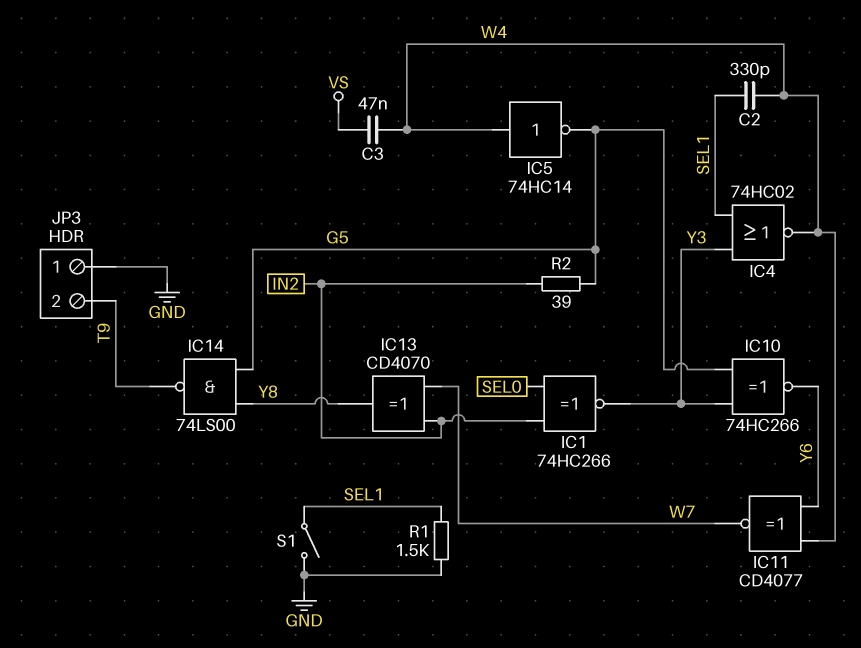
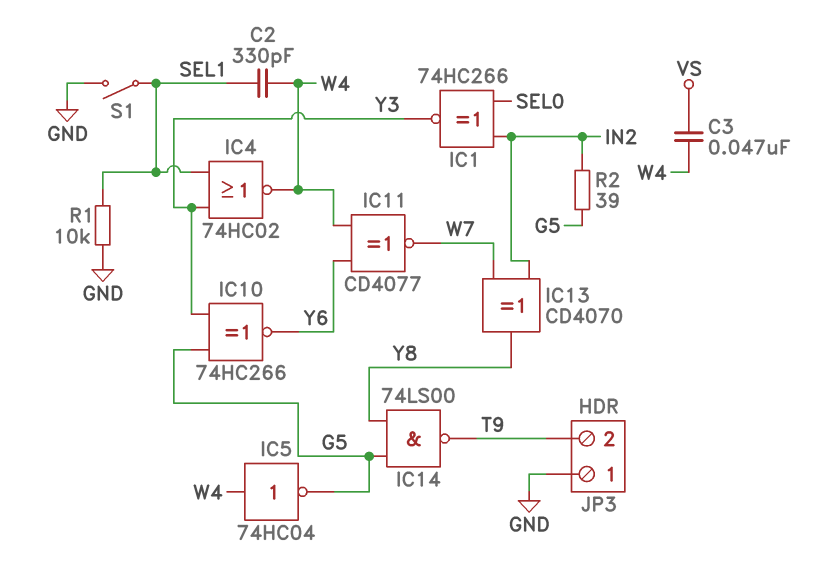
IC5: NOT 74HC14 (in W4, out G5) -> NOT 74HC04 (in W4, out G5)
R1: 1.5k (GND, SEL1) -> 10k (GND, SEL1)

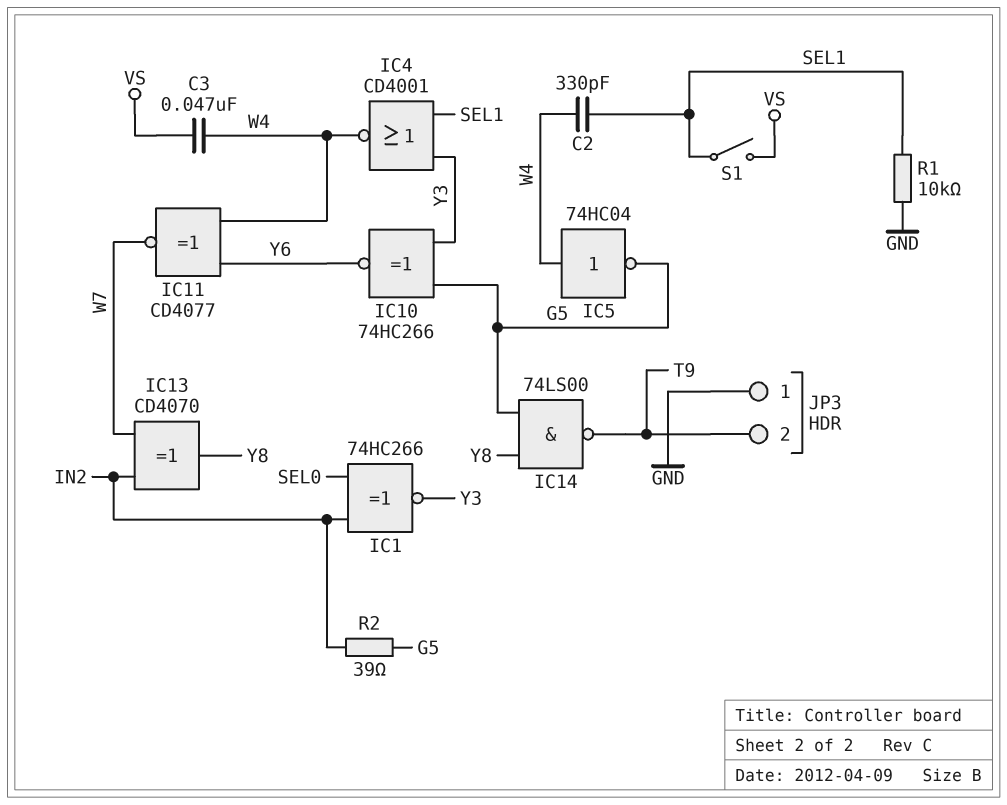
IC4: NOR 74HC02 (in SEL1, in Y3, out W4) -> NOR CD4001 (in SEL1, in Y3, out W4)
S1: switch (GND, SEL1) -> switch (SEL1, VS)

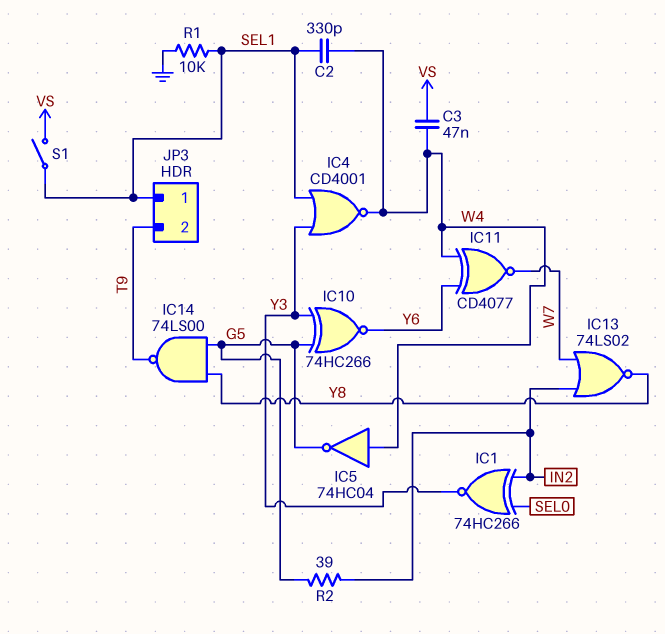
IC13: XOR CD4070 (in IN2, in W7, out Y8) -> NOR 74LS02 (in IN2, in W7, out Y8)
JP3 pin 1: GND -> SEL1

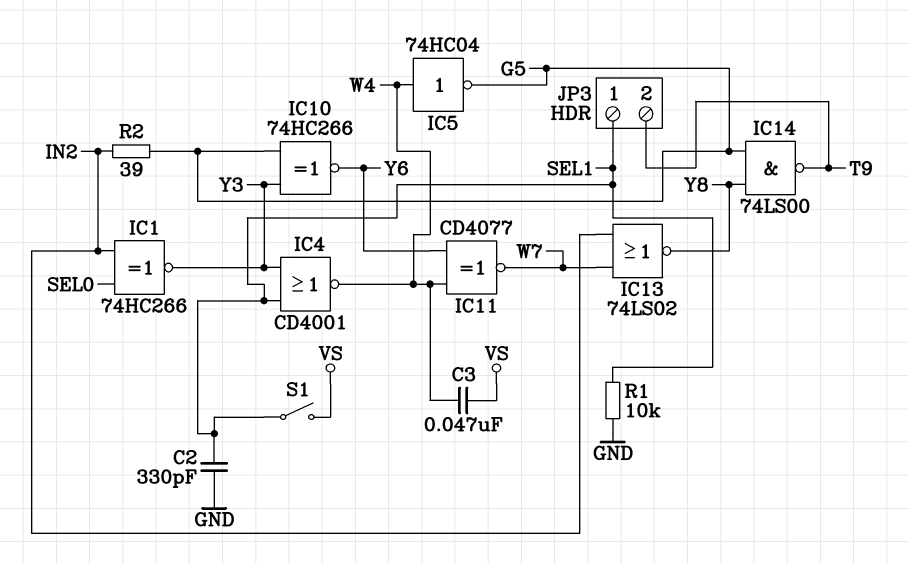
C2: 330pF (SEL1, W4) -> 330pF (GND, SEL1)

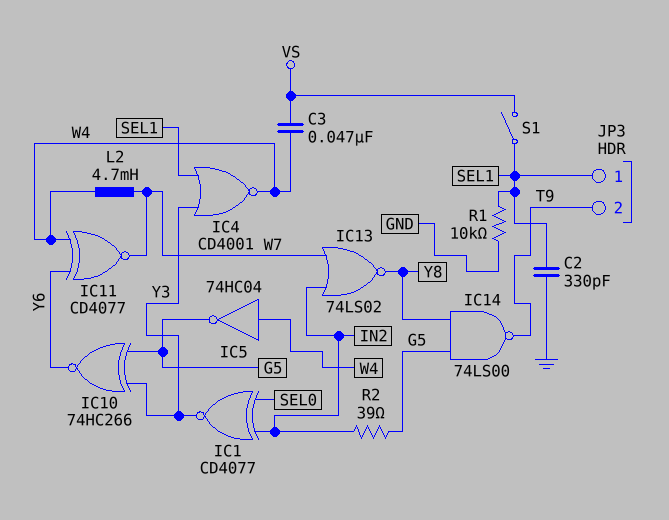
IC1: XNOR 74HC266 (in IN2, in SEL0, out Y3) -> XNOR CD4077 (in IN2, in SEL0, out Y3)
L2: none -> 4.7mH (W4, W7)

